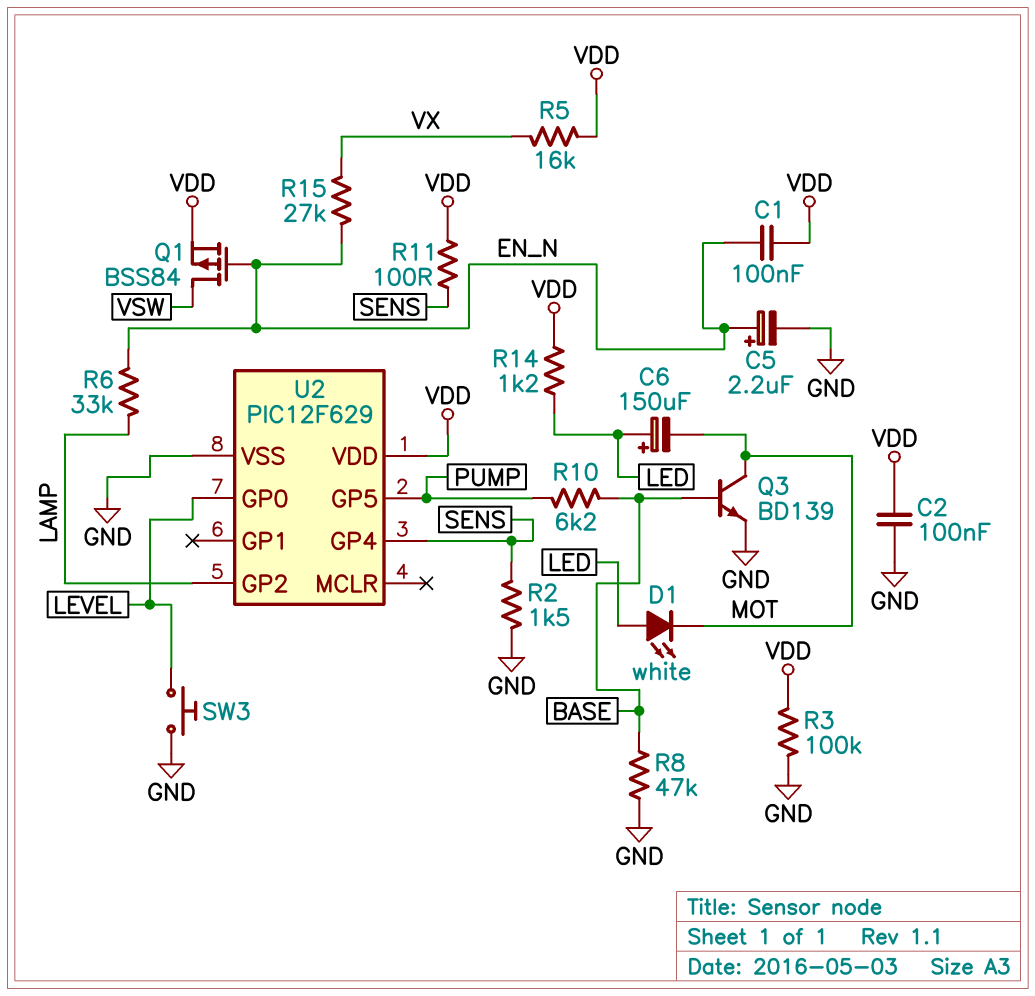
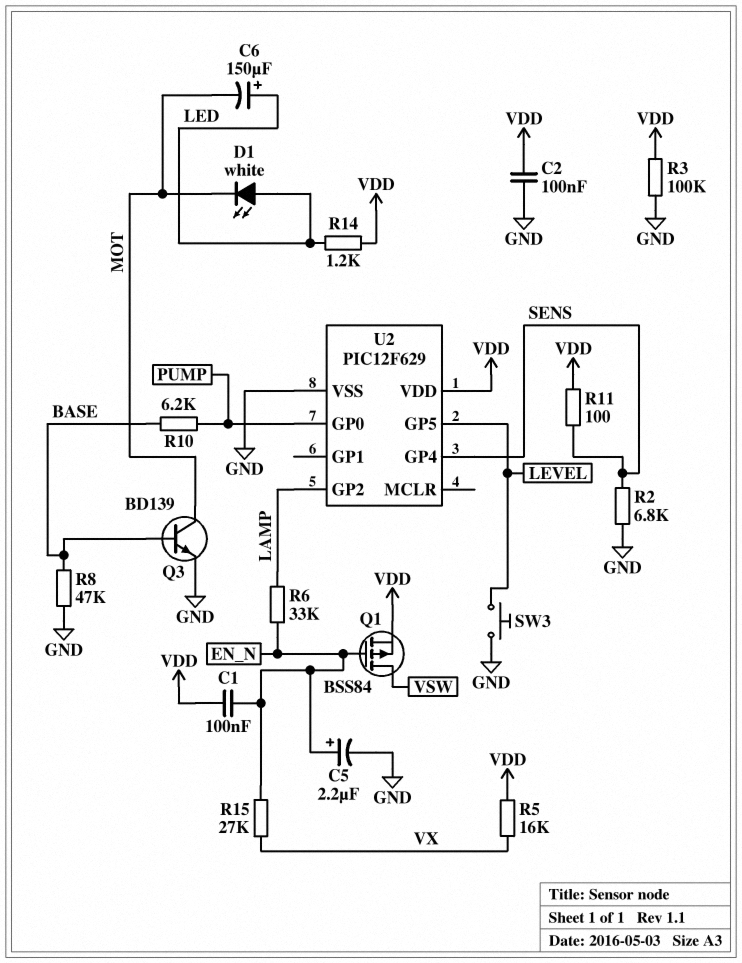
R2: 1.5k (GND, SENS) -> 6.8k (GND, SENS)
U2 pin GP0: LEVEL -> PUMP
U2 pin GP5: PUMP -> LEVEL

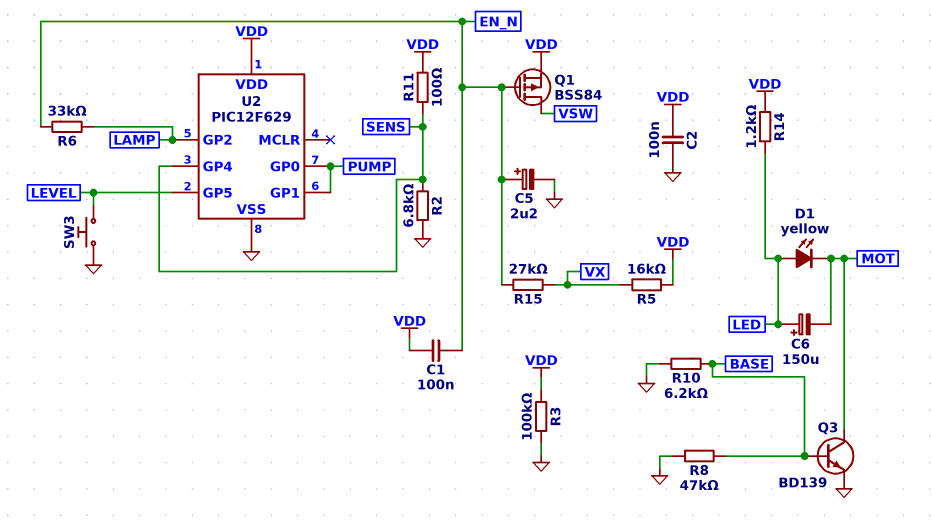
D1: LED white (A LED, K MOT) -> LED yellow (A LED, K MOT)
R10: 6.2k (BASE, PUMP) -> 6.2k (BASE, GND)
U2 pin GP1: none -> PUMP

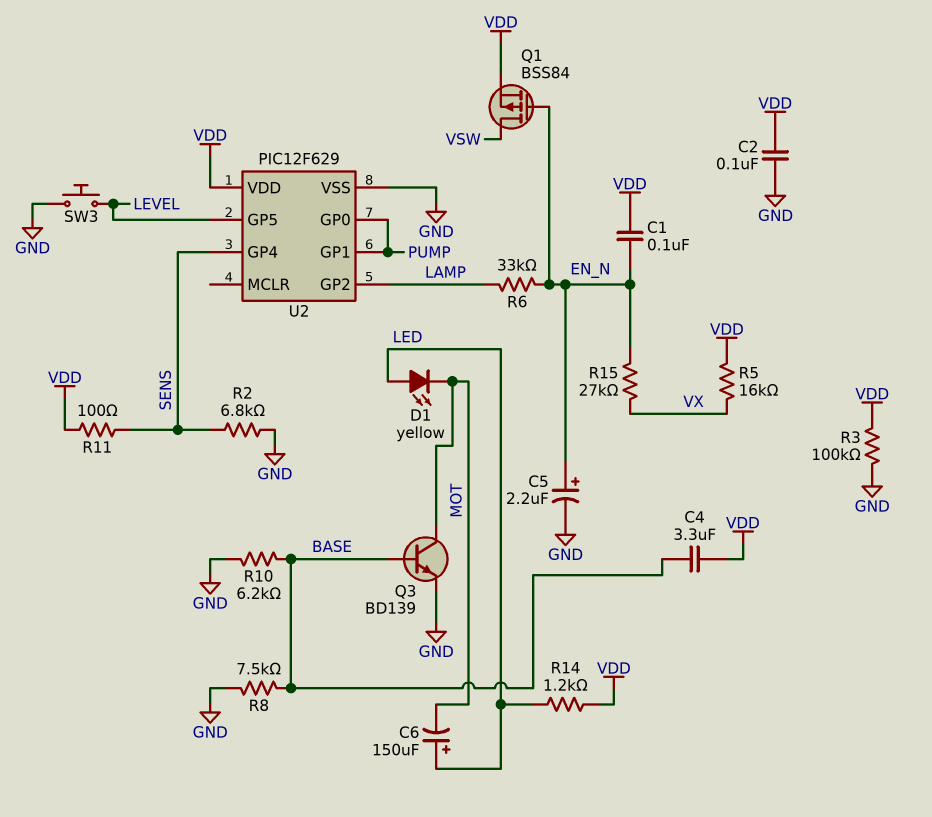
C4: none -> 3.3uF (BASE, VDD)
R8: 47k (BASE, GND) -> 7.5k (BASE, GND)

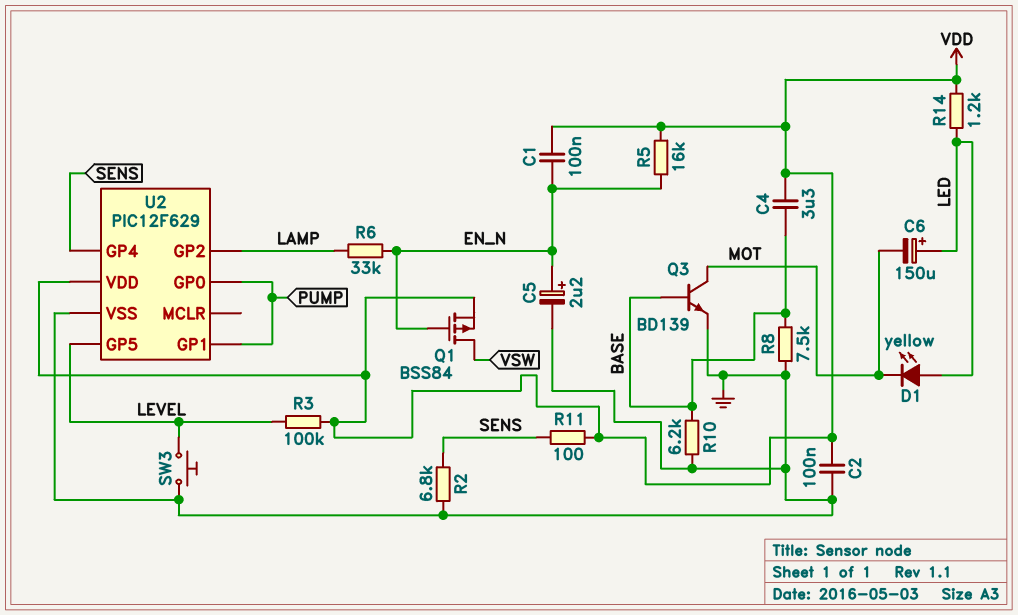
R3: 100k (GND, VDD) -> 100k (LEVEL, VDD)
R5: 16k (VDD, VX) -> 16k (EN_N, VDD)
R15: 27k (EN_N, VX) -> none

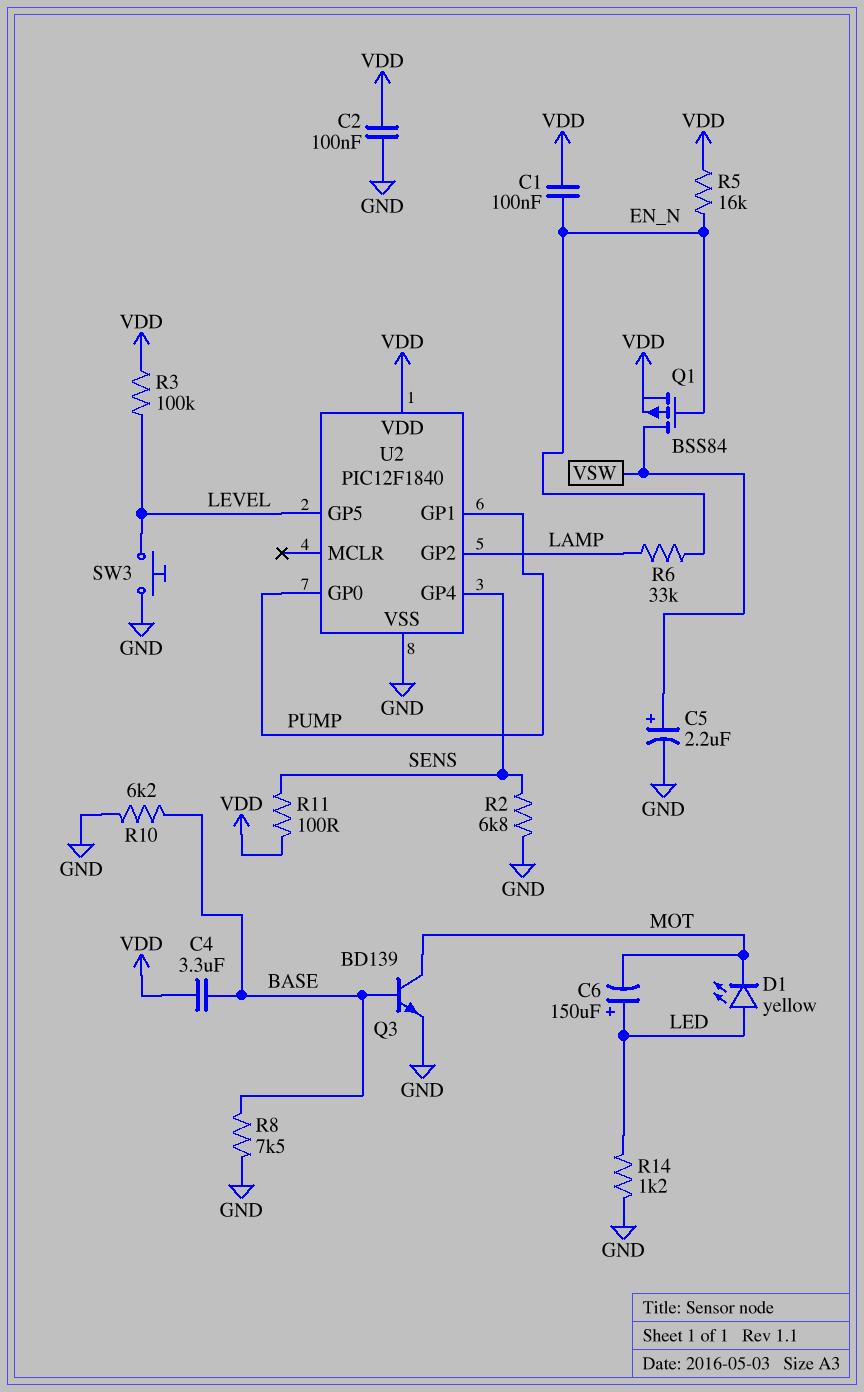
C5: 2.2uF (plus EN_N, minus GND) -> 2.2uF (plus VSW, minus GND)
R14: 1.2k (LED, VDD) -> 1.2k (GND, LED)
U2: PIC12F629 -> PIC12F1840

